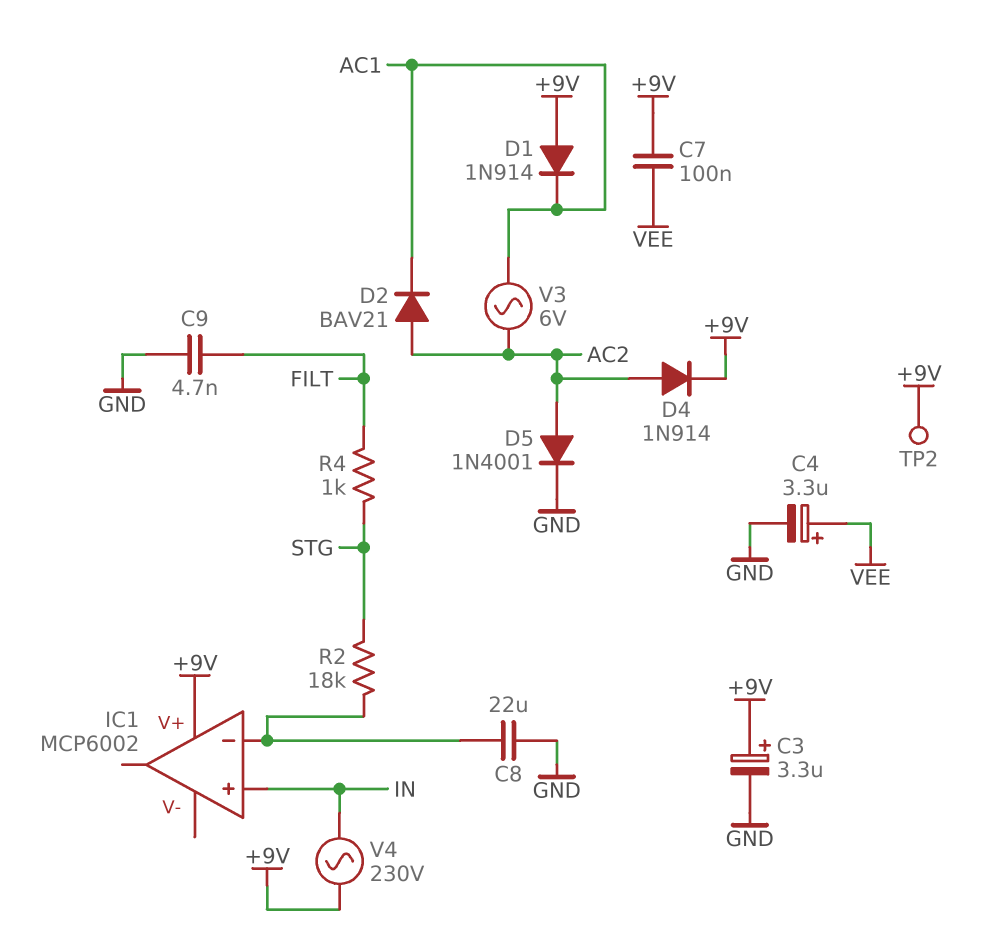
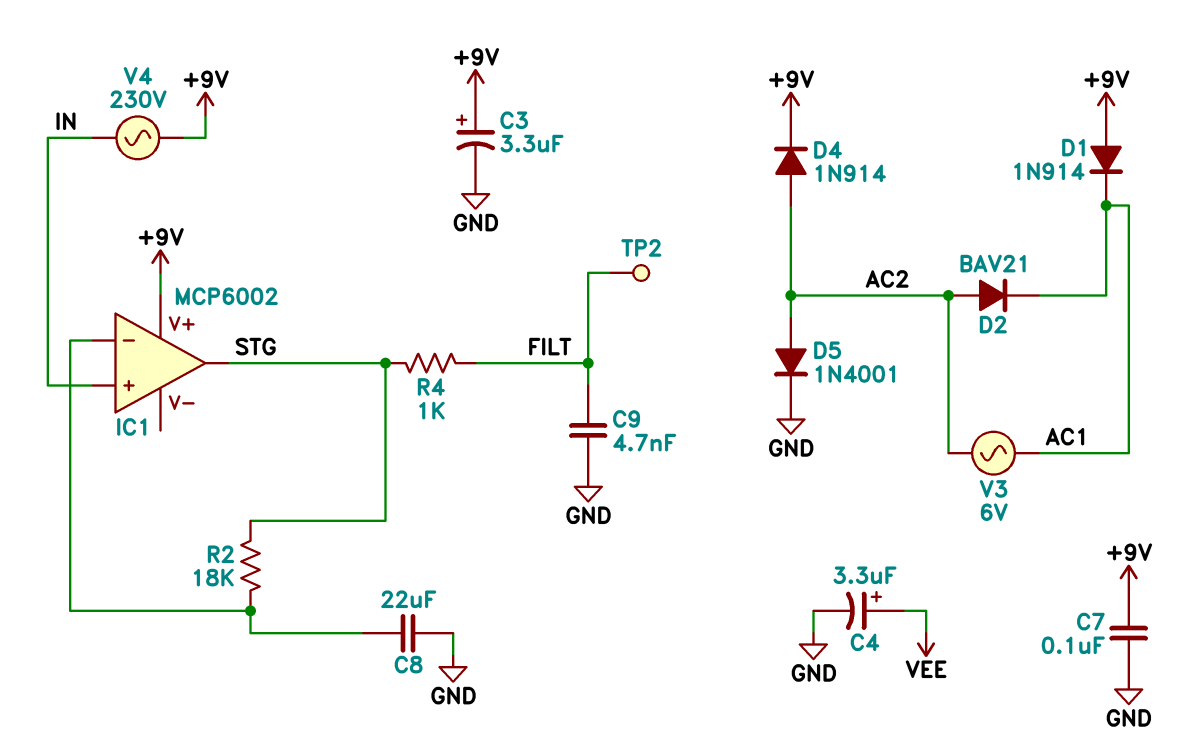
C7: 100nF (+9V, VEE) -> 100nF (+9V, GND)
IC1 pin out: none -> STG
TP2: test point (+9V) -> test point (FILT)

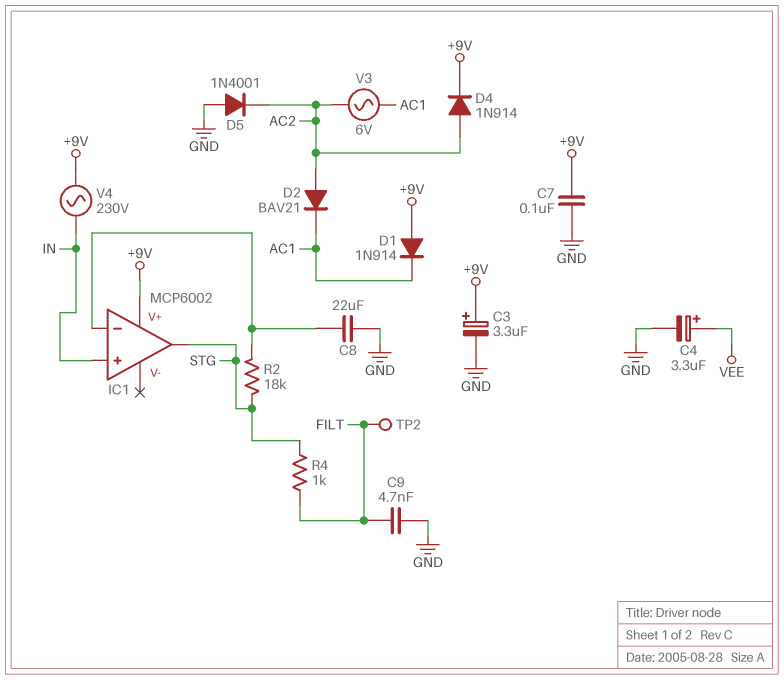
D5: diode 1N4001 (A AC2, K GND) -> diode 1N4001 (A GND, K AC2)

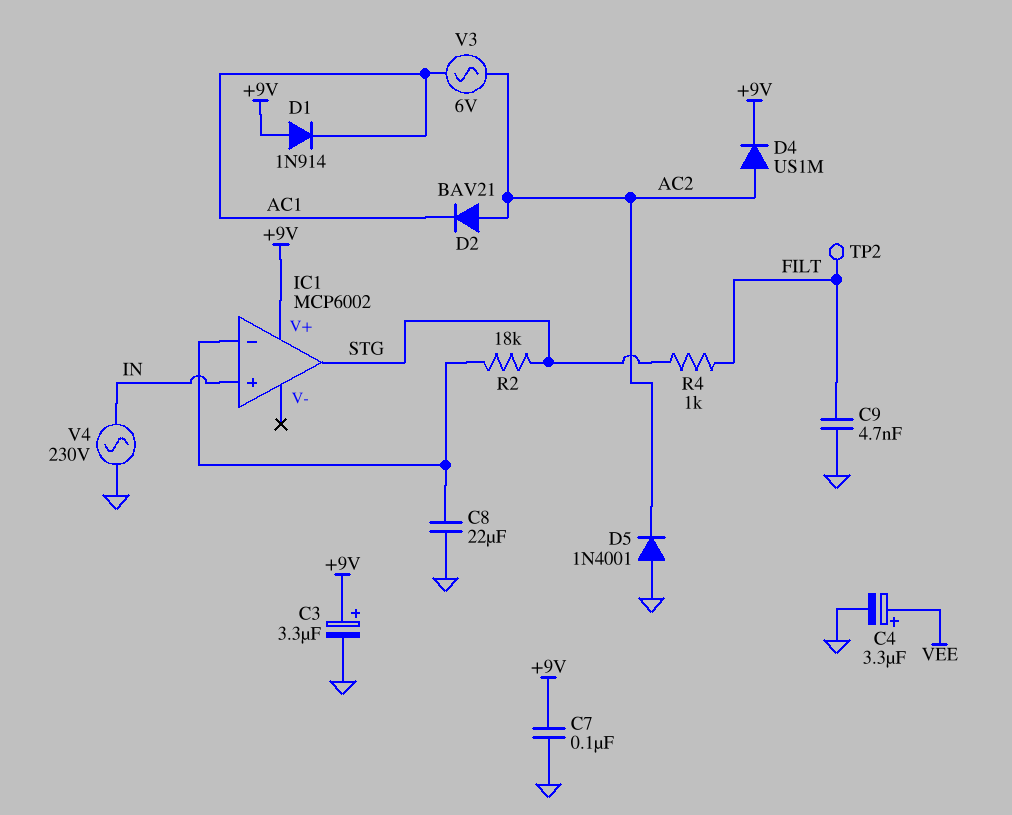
D4: diode 1N914 (A AC2, K +9V) -> diode US1M (A AC2, K +9V)
V4: AC 230V (+9V, IN) -> AC 230V (GND, IN)

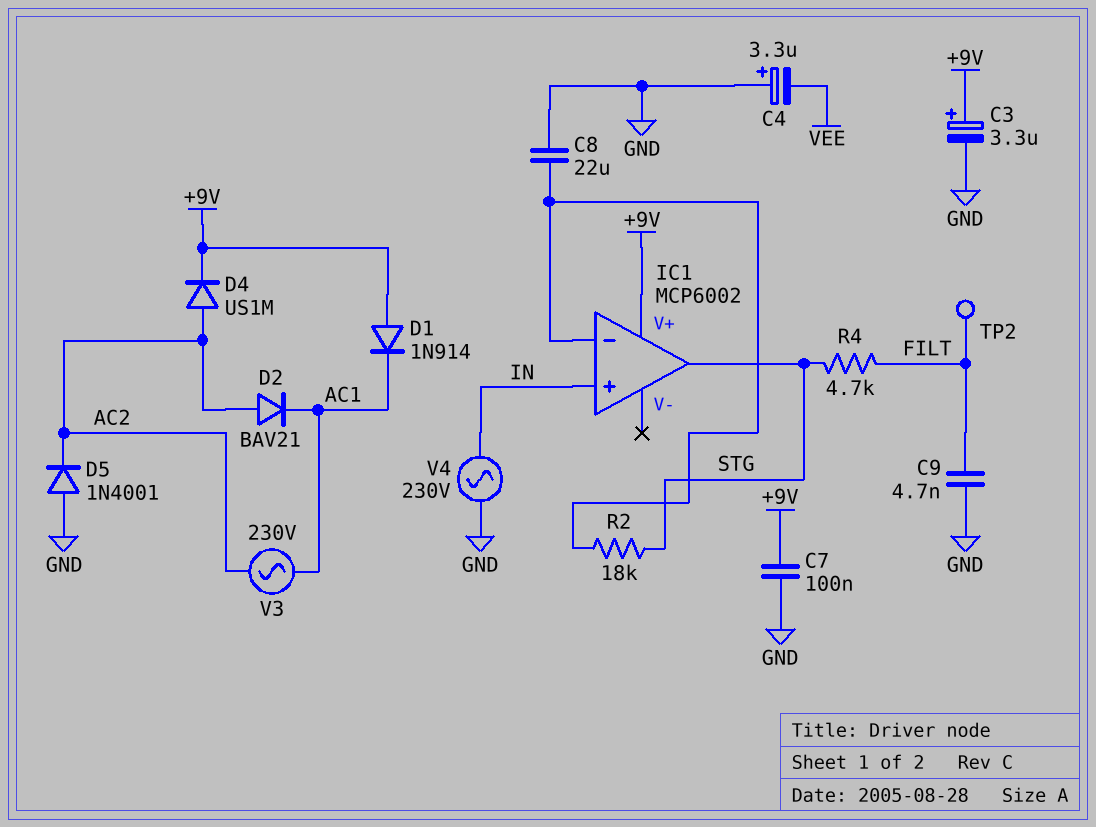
C4: 3.3uF (plus VEE, minus GND) -> 3.3uF (plus GND, minus VEE)
R4: 1k (FILT, STG) -> 4.7k (FILT, STG)
V3: AC 6V (AC1, AC2) -> AC 230V (AC1, AC2)

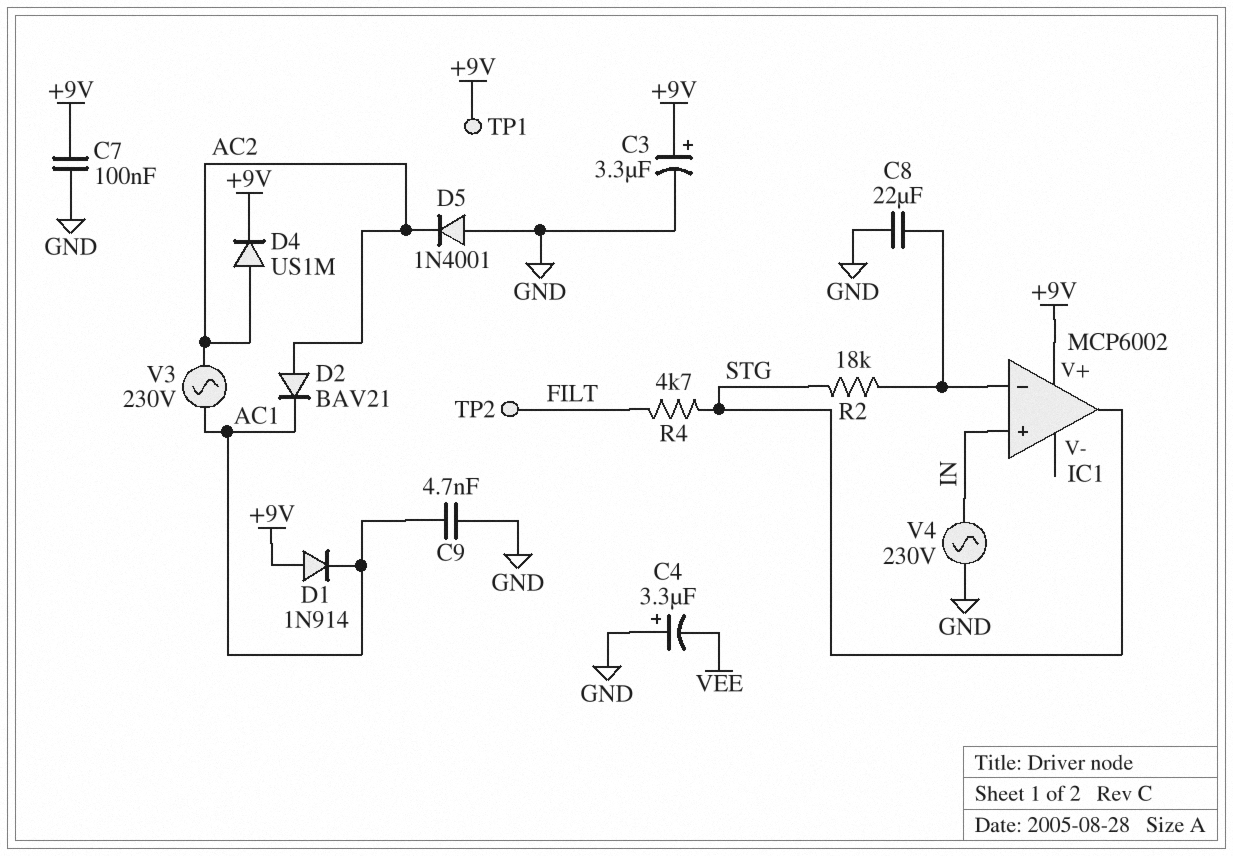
C9: 4.7nF (FILT, GND) -> 4.7nF (AC1, GND)
TP1: none -> test point (+9V)

